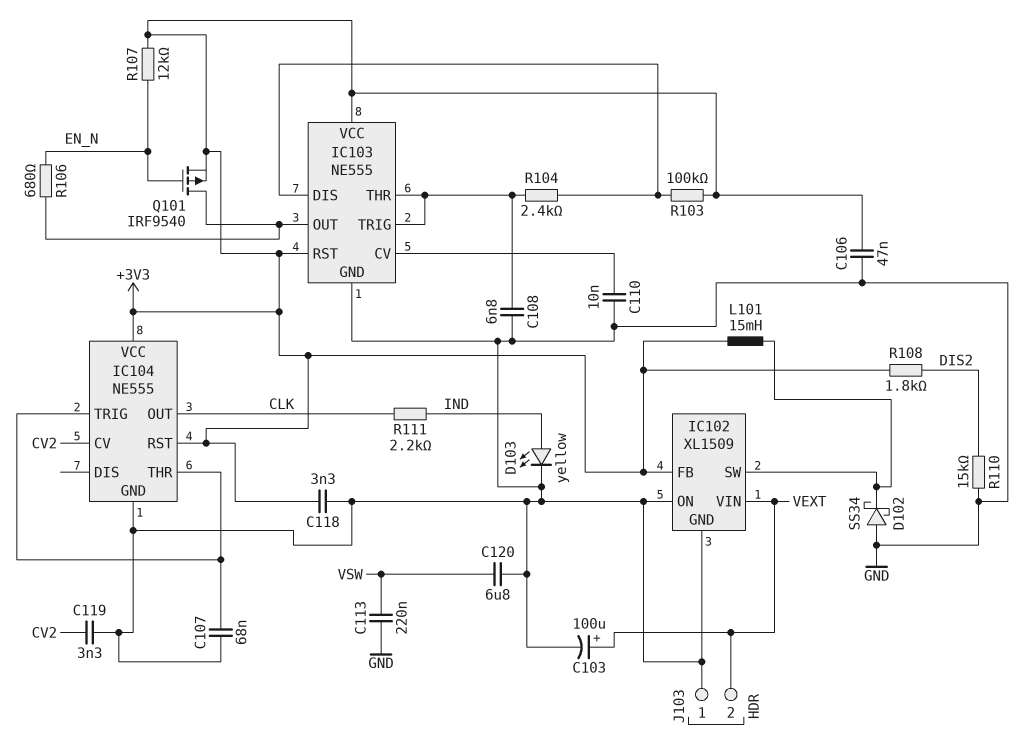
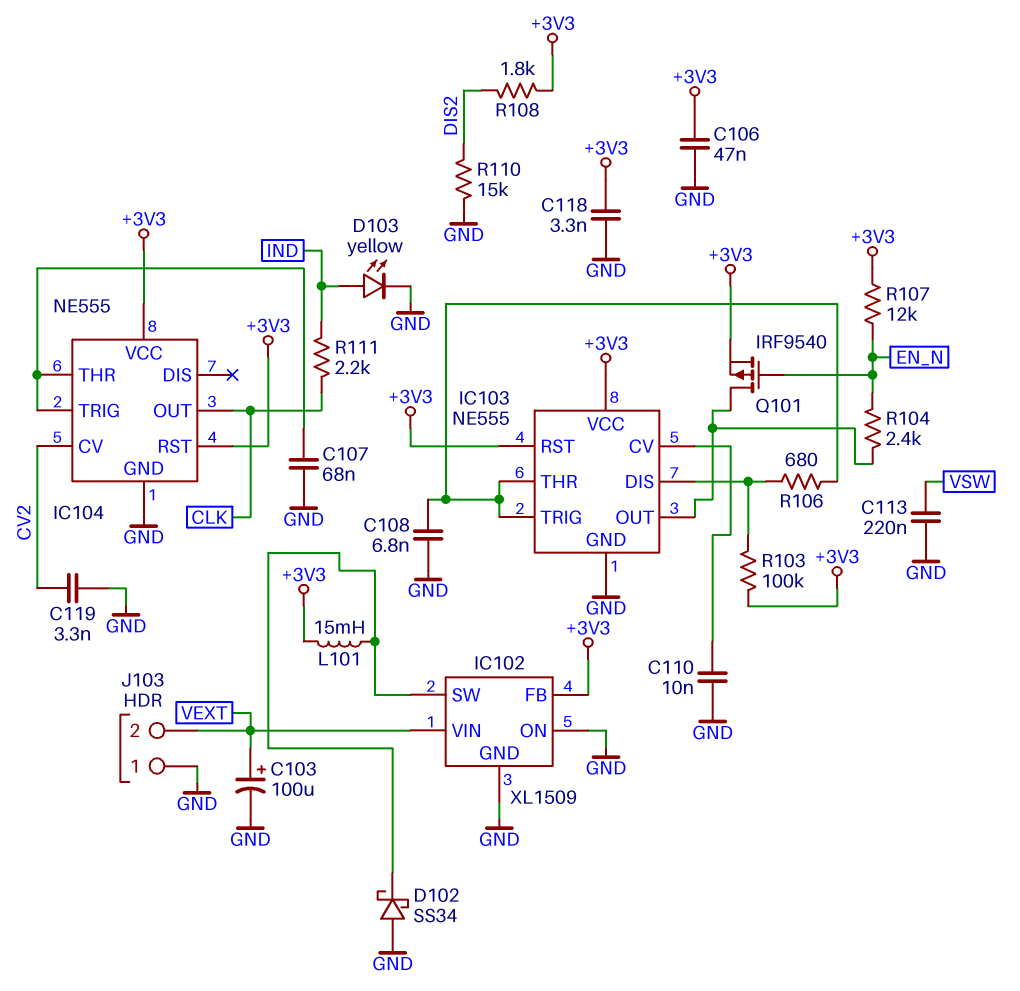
C120: 6.8uF (GND, VSW) -> none
R104: 2.4k (IC103/DIS, IC103/THR) -> 2.4k (EN_N, IC103/OUT)
R106: 680 (EN_N, IC103/OUT) -> 680 (IC103/DIS, IC103/THR)

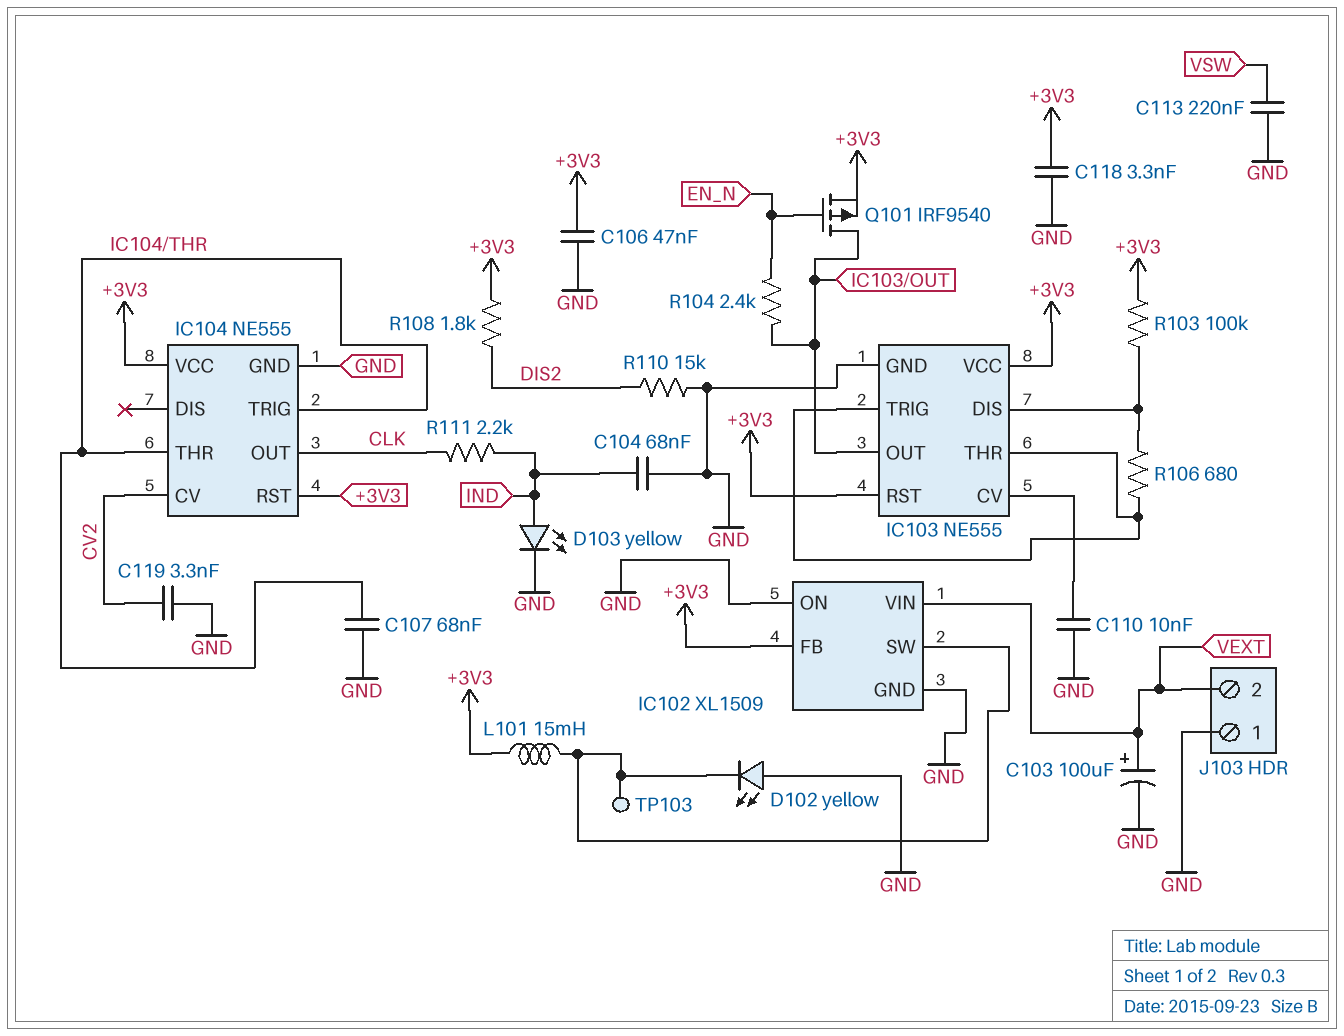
C104: none -> 68nF (GND, IND)
C108: 6.8nF (GND, IC103/THR) -> none
D102: schottky SS34 (A GND, K IC102/SW) -> LED yellow (A GND, K IC102/SW)
R107: 12k (+3V3, EN_N) -> none
TP103: none -> test point (IC102/SW)

